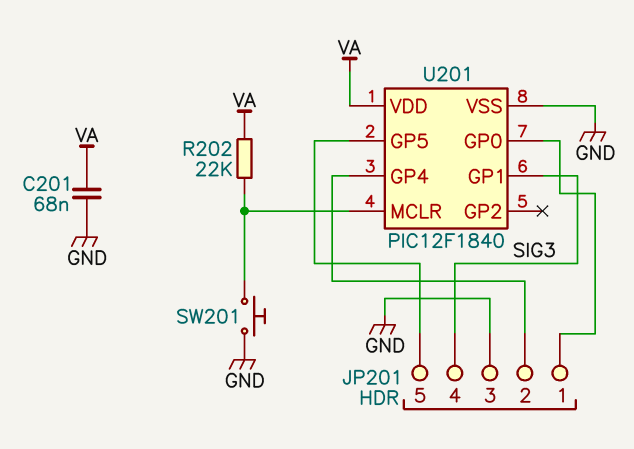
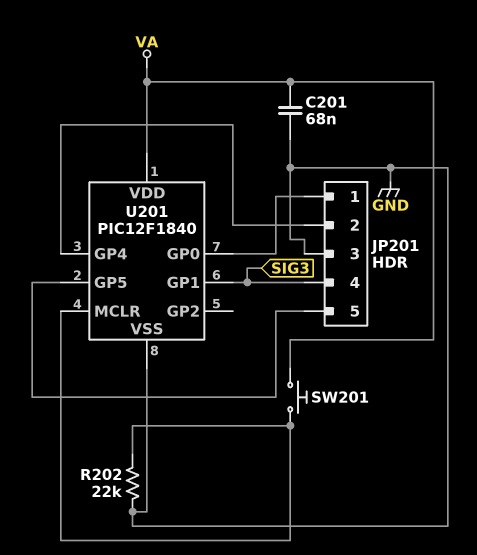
R202: 22k (U201/MCLR, VA) -> 22k (GND, U201/MCLR)
SW201: button (GND, U201/MCLR) -> button (U201/MCLR, VA)

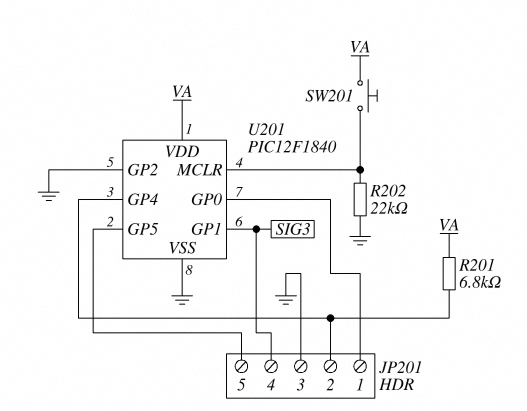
C201: 68nF (GND, VA) -> none
R201: none -> 6.8k (JP201/2, VA)
U201 pin GP2: none -> GND

